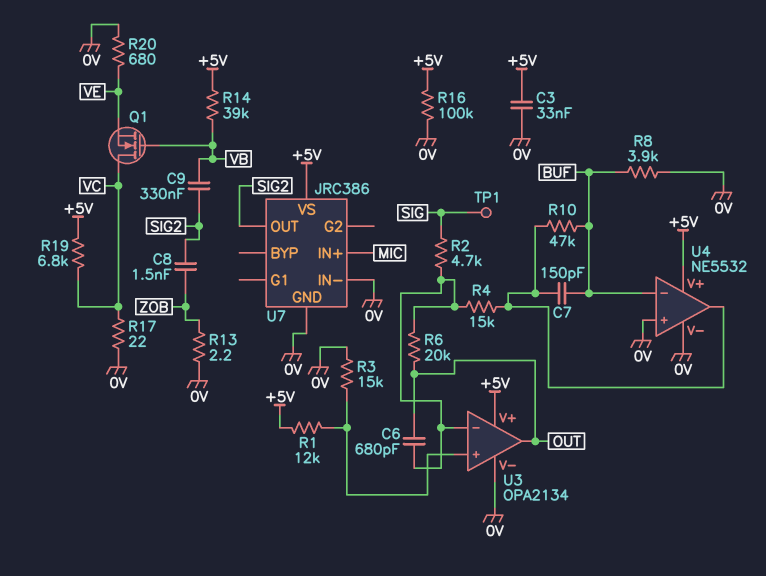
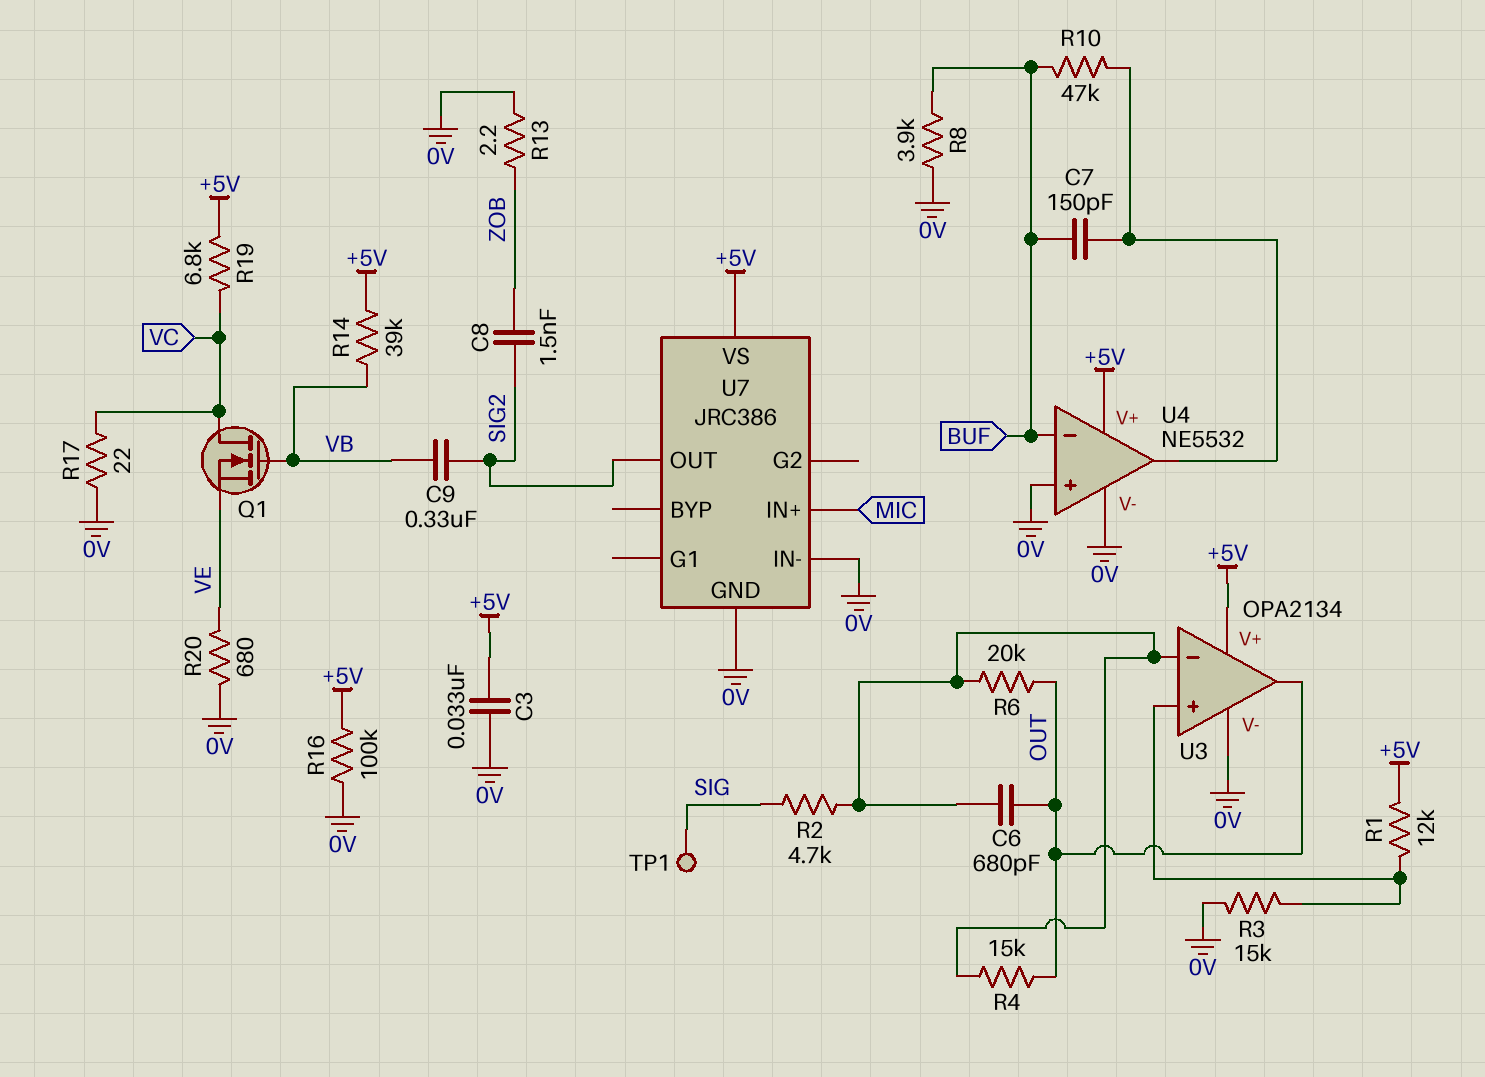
R4: 15k (U3/in-, U4/out) -> 15k (OUT, U3/in-)

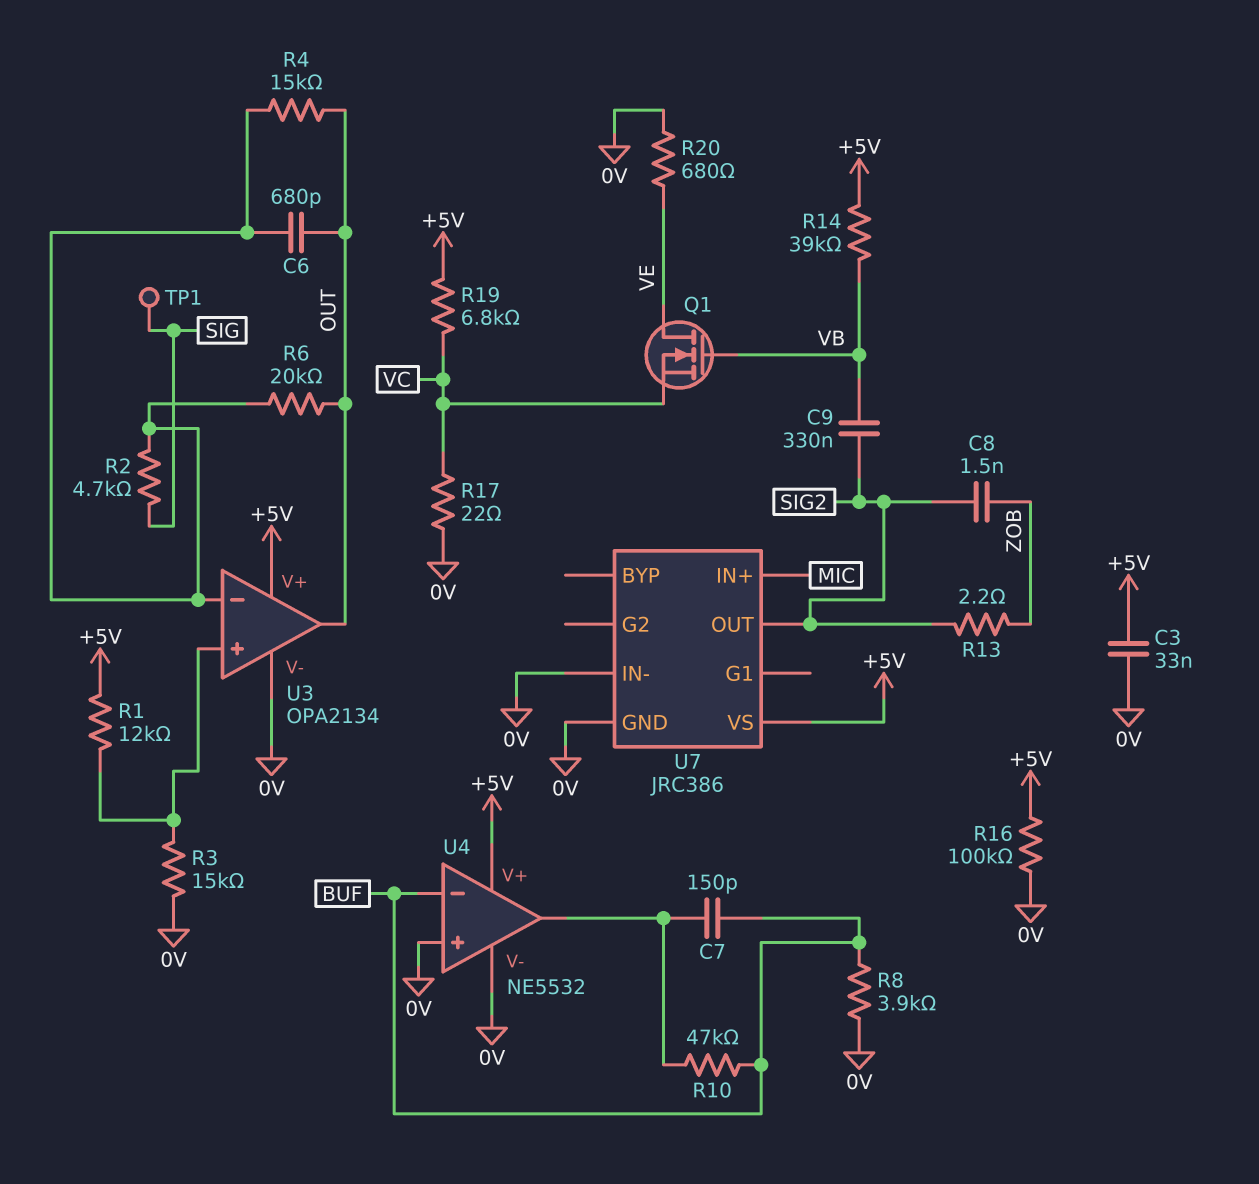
Q1: NMOS (G VB, D VC, S VE) -> NMOS (G VB, D VE, S VC)
R13: 2.2 (0V, ZOB) -> 2.2 (SIG2, ZOB)

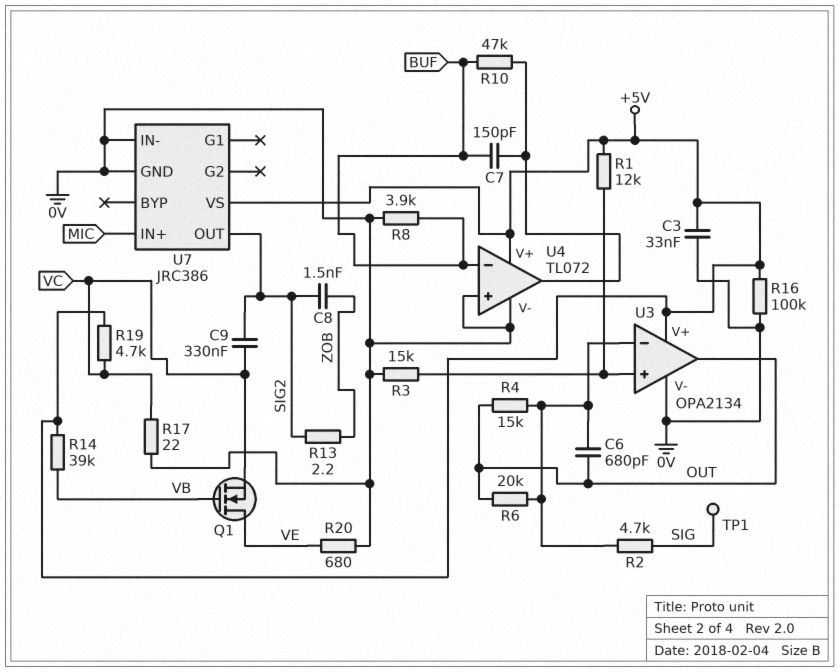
C9: 330nF (SIG2, VB) -> 330nF (SIG2, VC)
R19: 6.8k (+5V, VC) -> 4.7k (+5V, VC)
U4: NE5532 -> TL072

